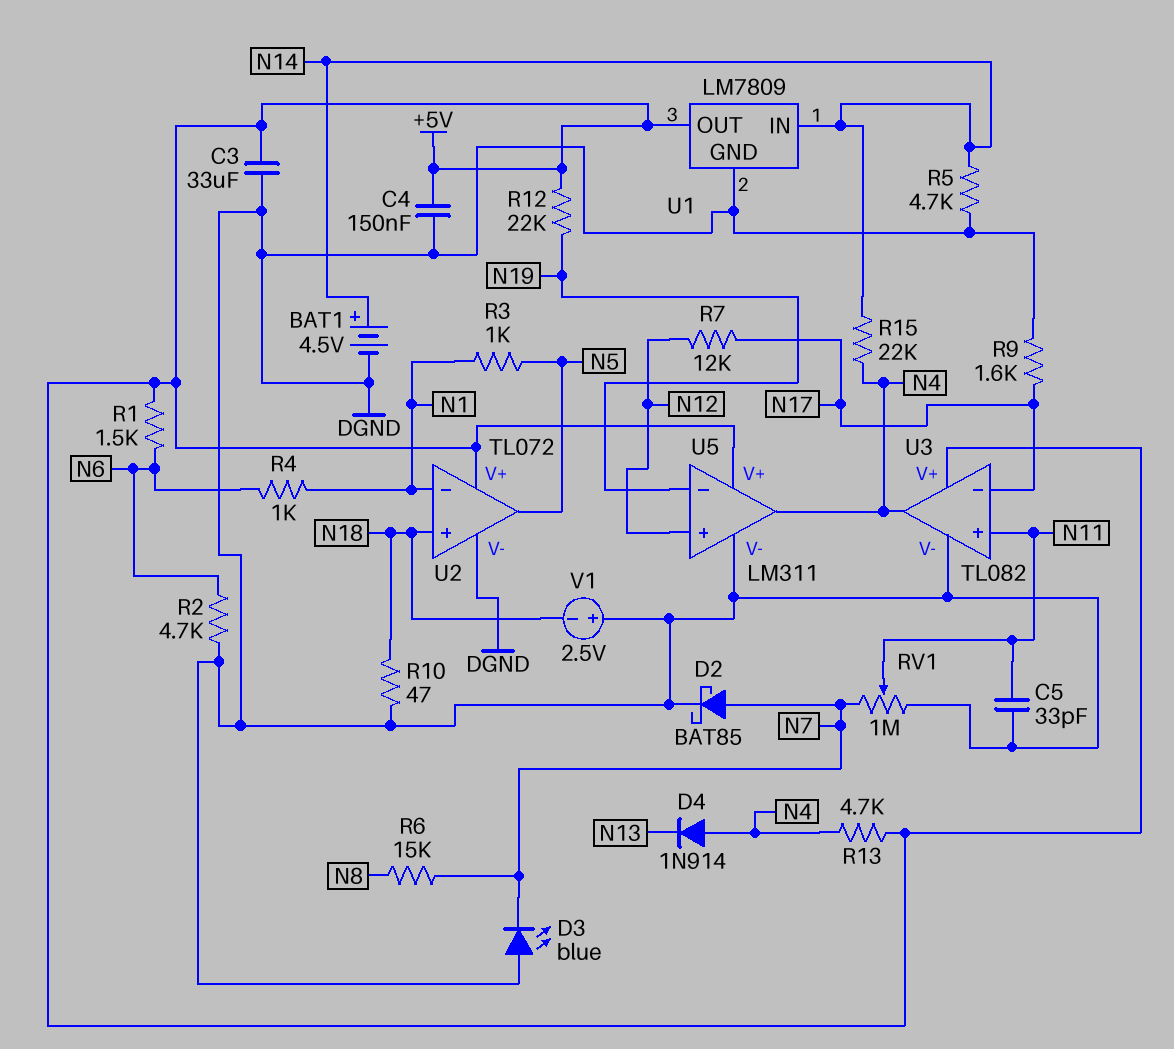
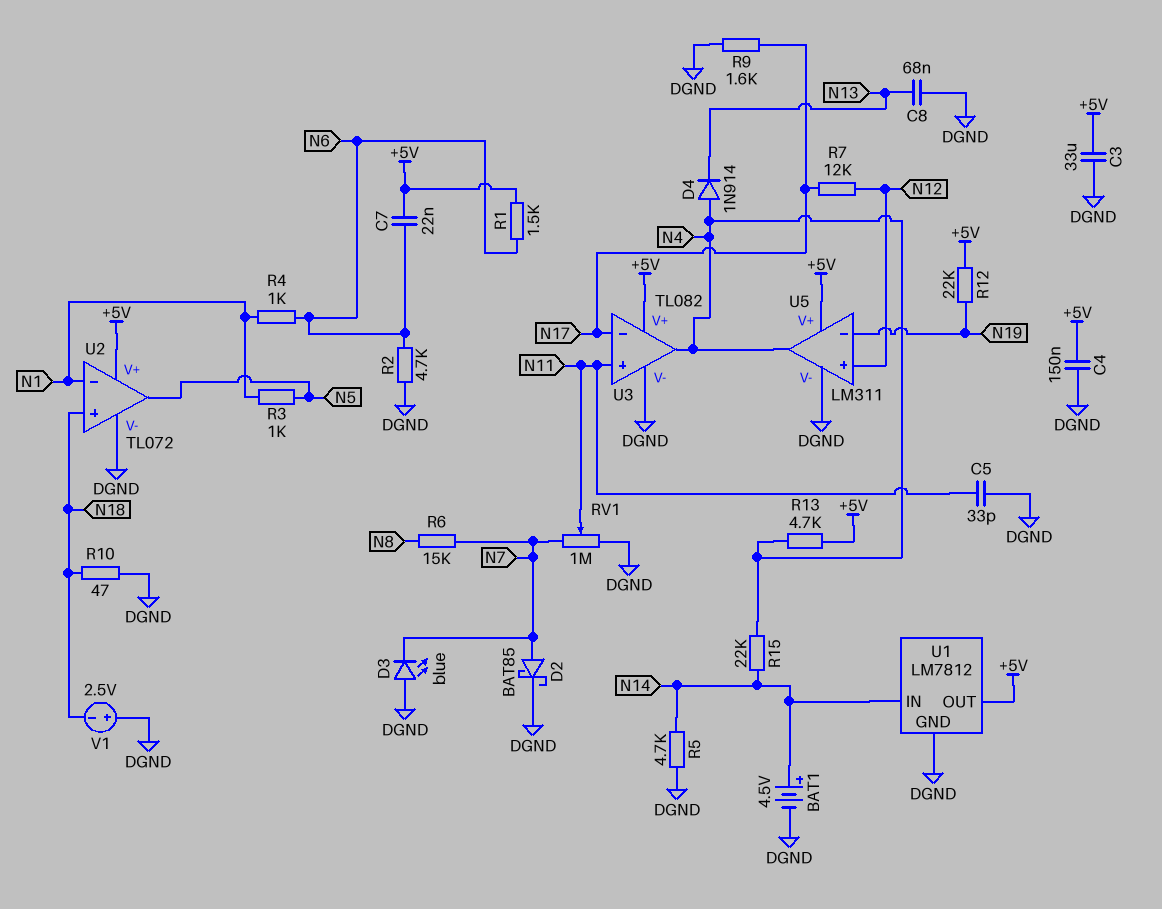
C7: none -> 22nF (+5V, N6)
C8: none -> 68nF (DGND, N13)
U1: LM7809 -> LM7812

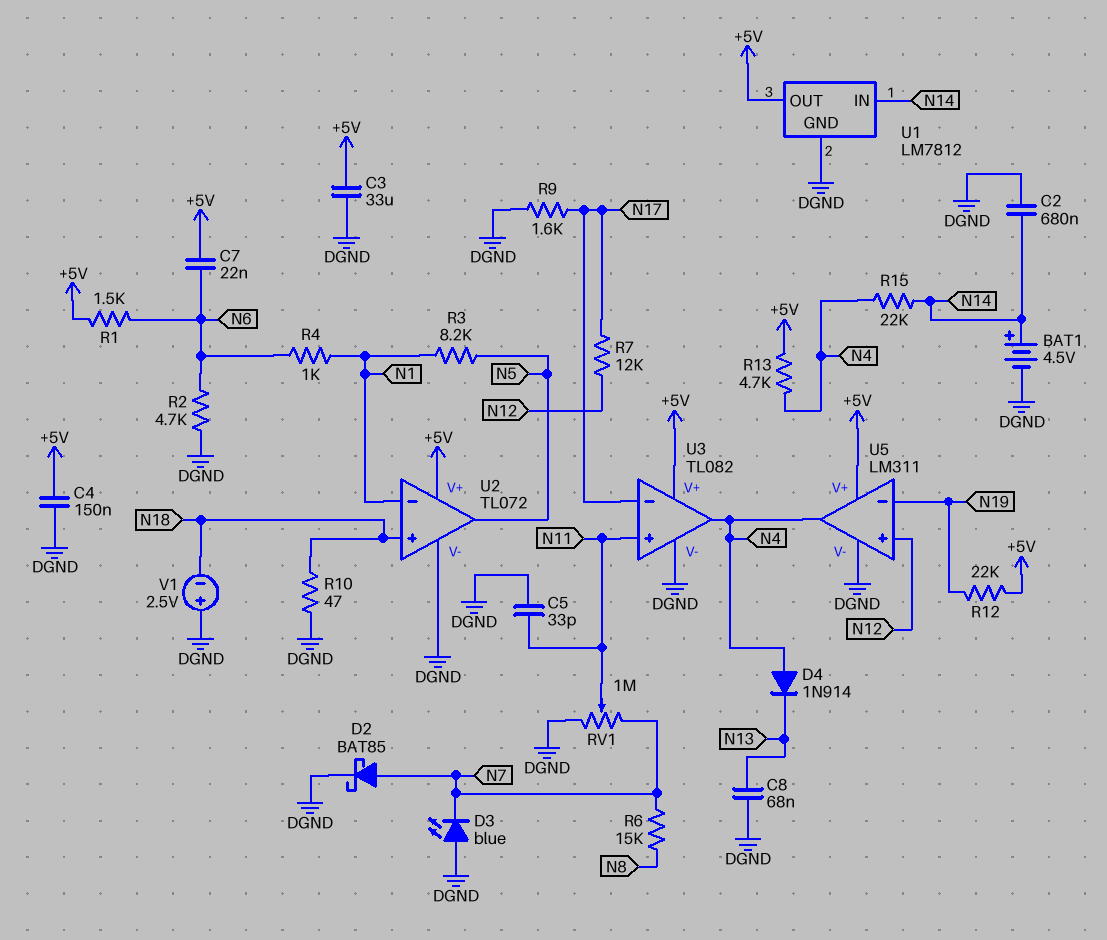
C2: none -> 680nF (DGND, N14)
R3: 1k (N1, N5) -> 8.2k (N1, N5)
R5: 4.7k (DGND, N14) -> none

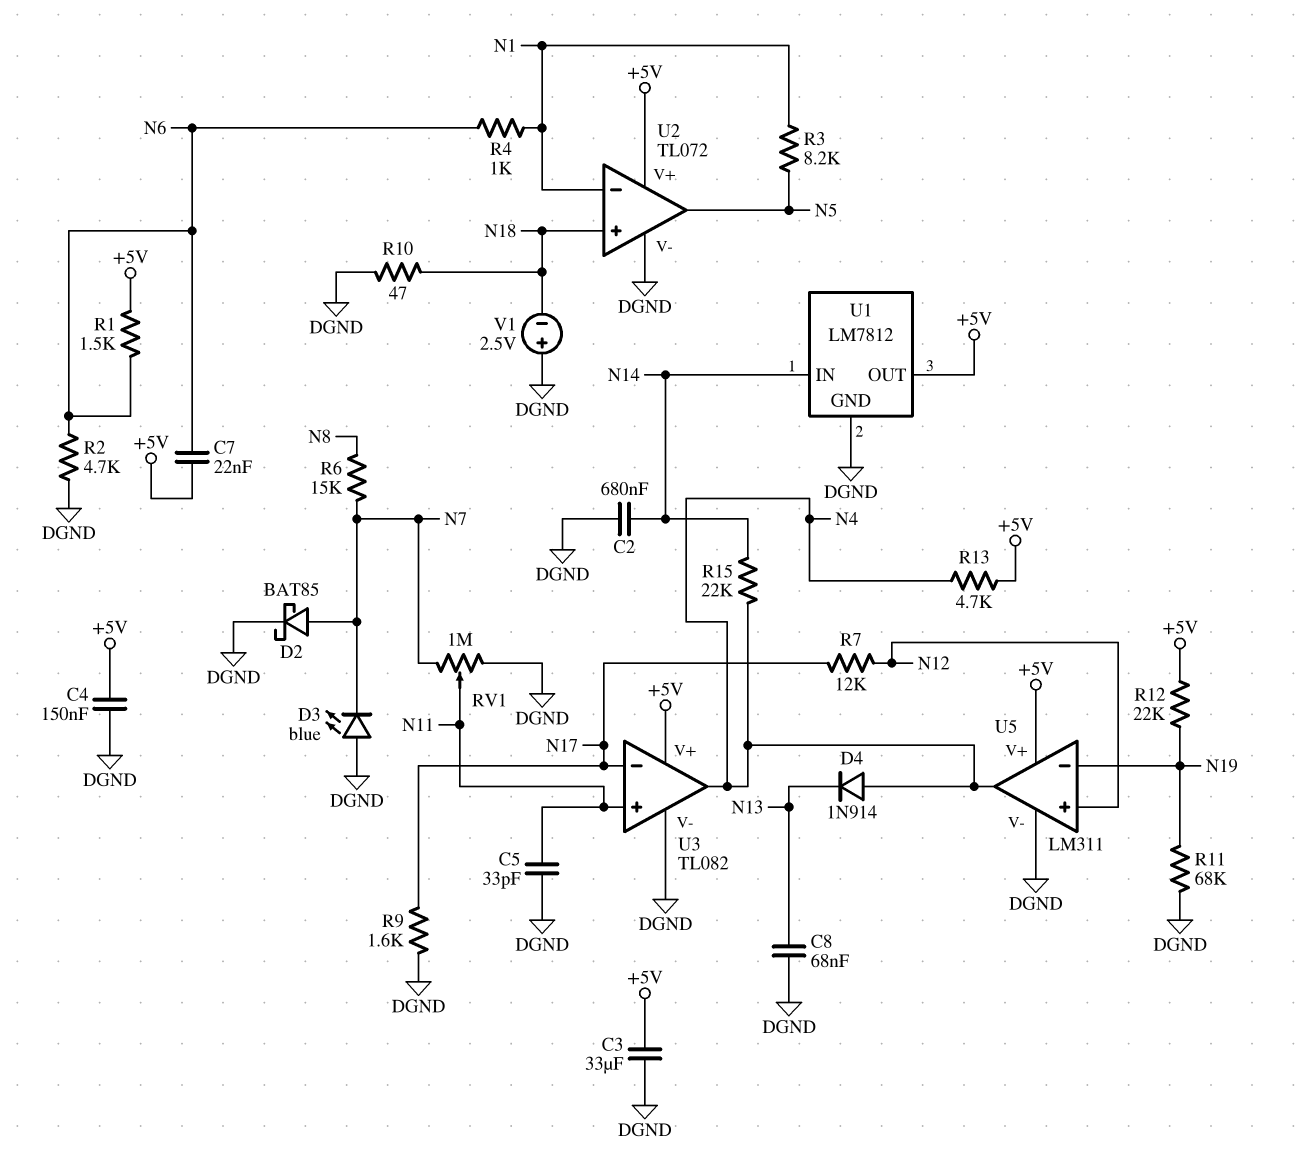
BAT1: 4.5V (plus N14, minus DGND) -> none
R11: none -> 68k (DGND, N19)

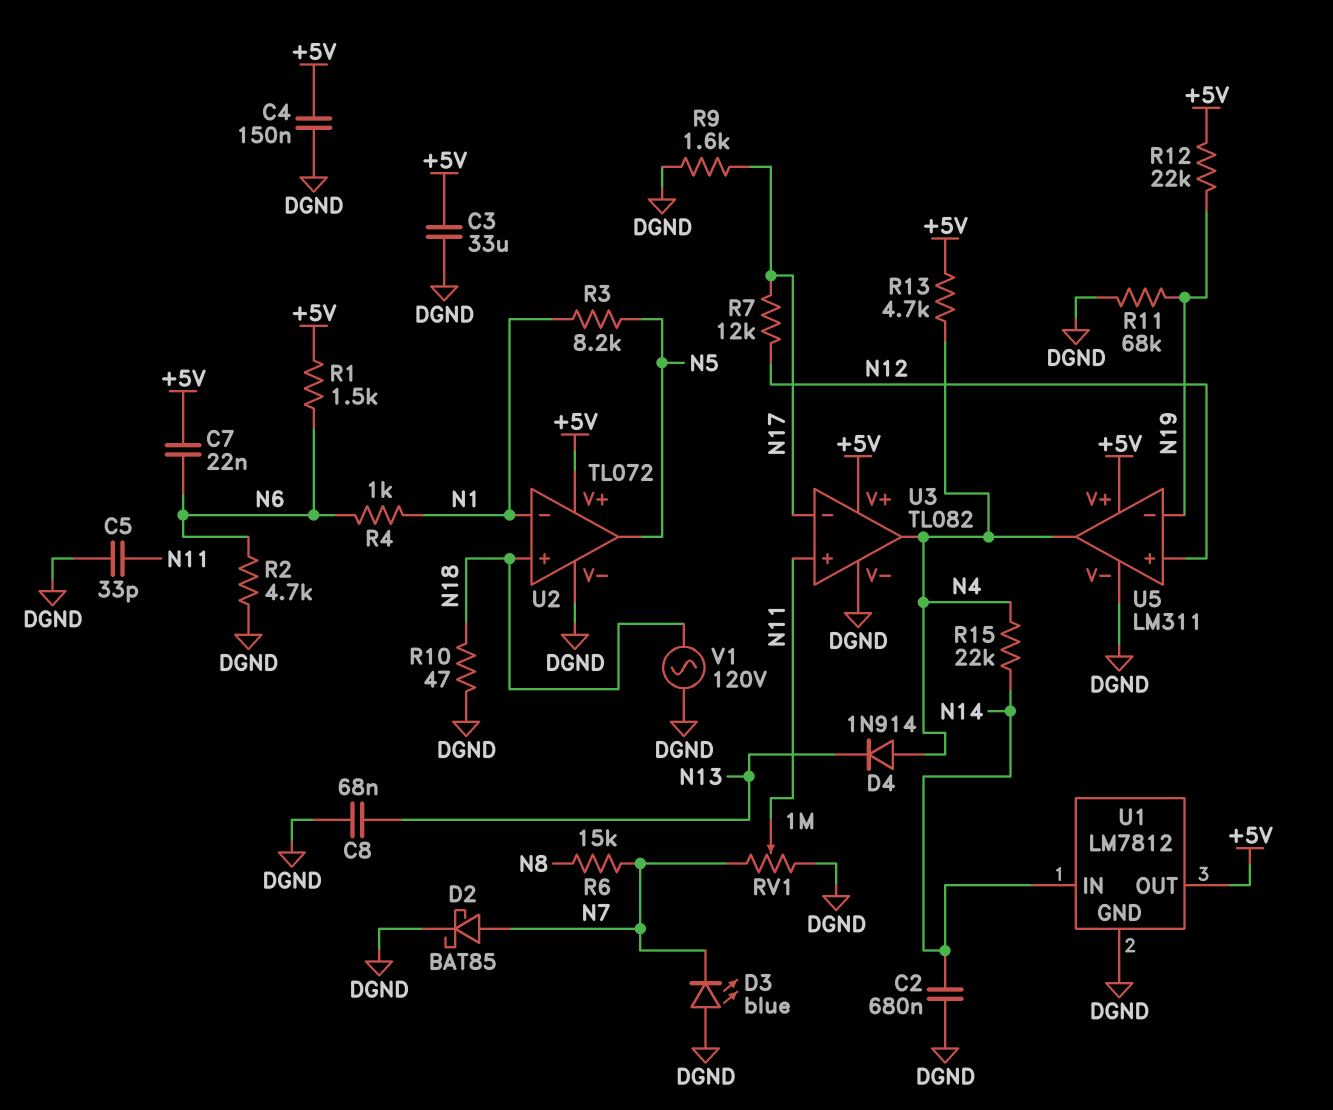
V1: 2.5V (plus DGND, minus N18) -> AC 120V (DGND, N18)

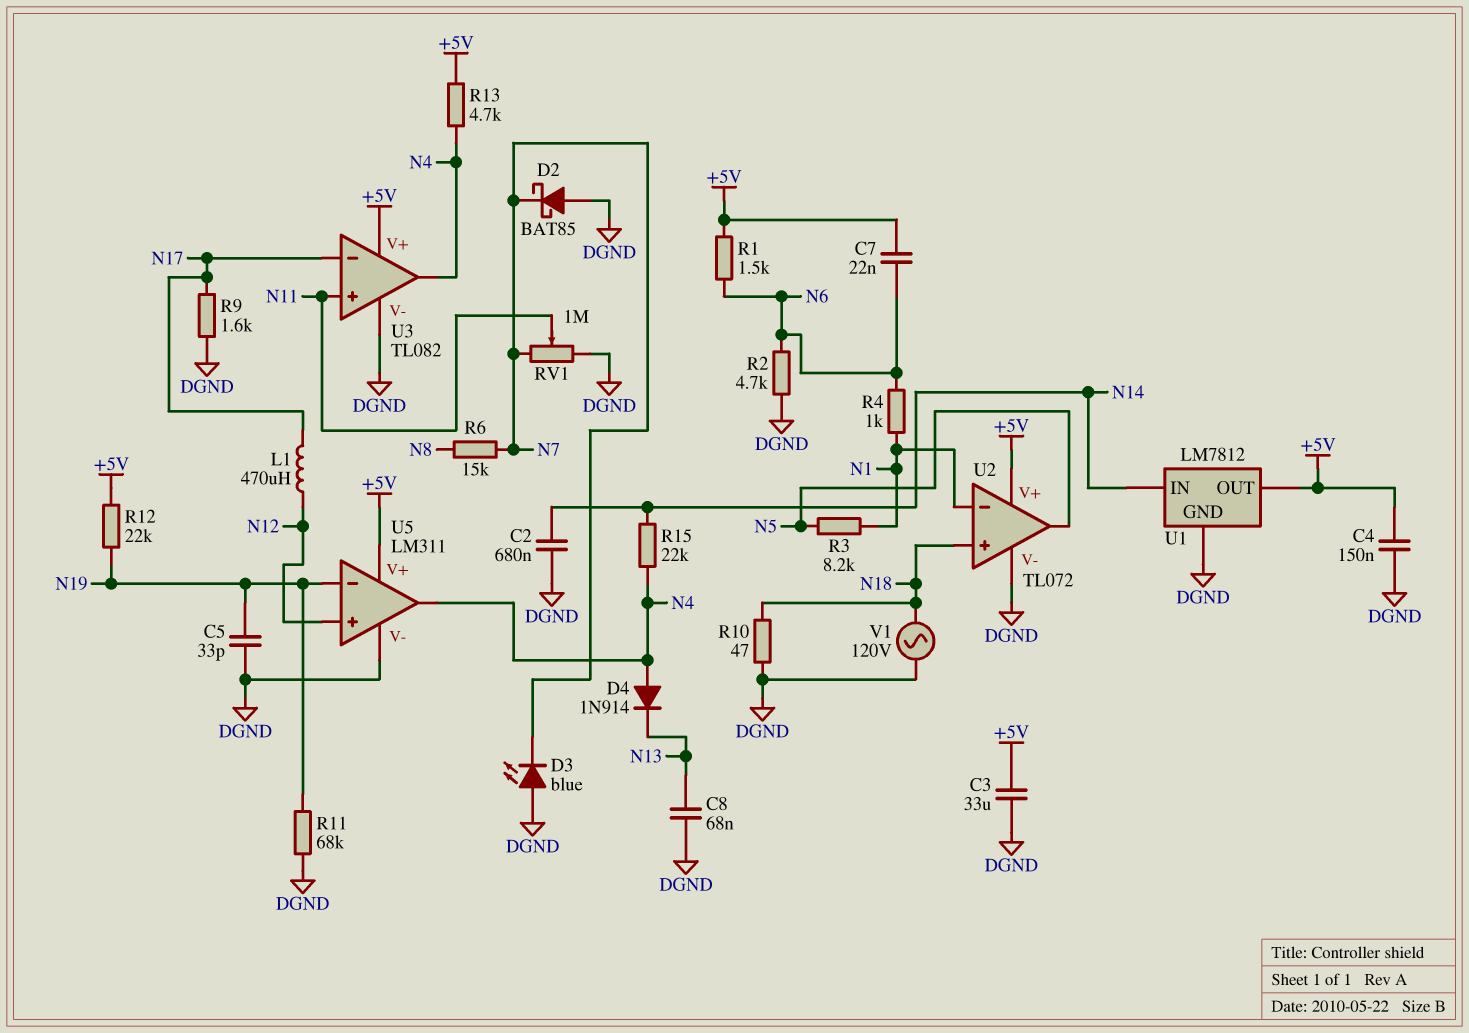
C5: 33pF (DGND, N11) -> 33pF (DGND, N19)
D2: schottky BAT85 (A N7, K DGND) -> schottky BAT85 (A DGND, K N7)
L1: none -> 470uH (N12, N17)
R7: 12k (N12, N17) -> none

